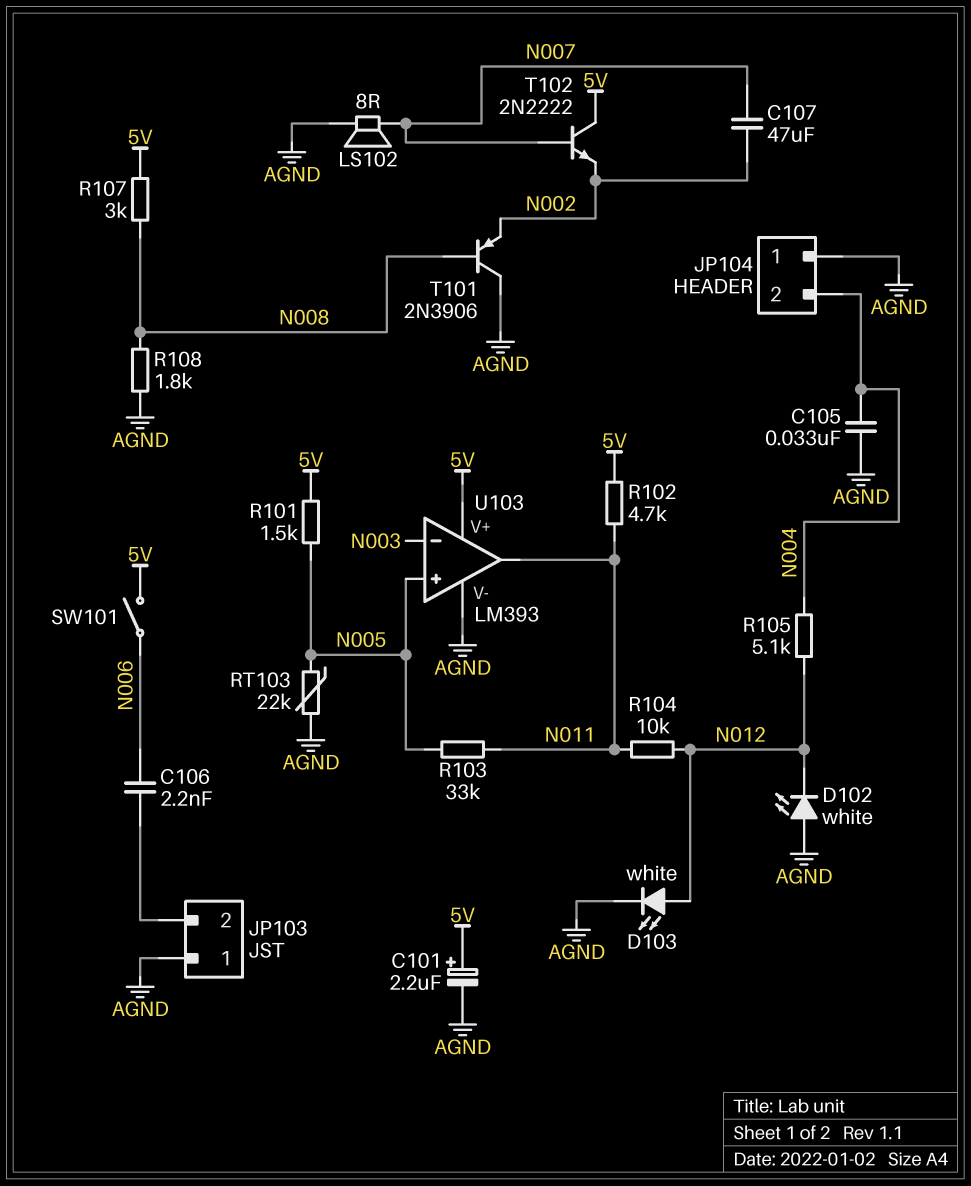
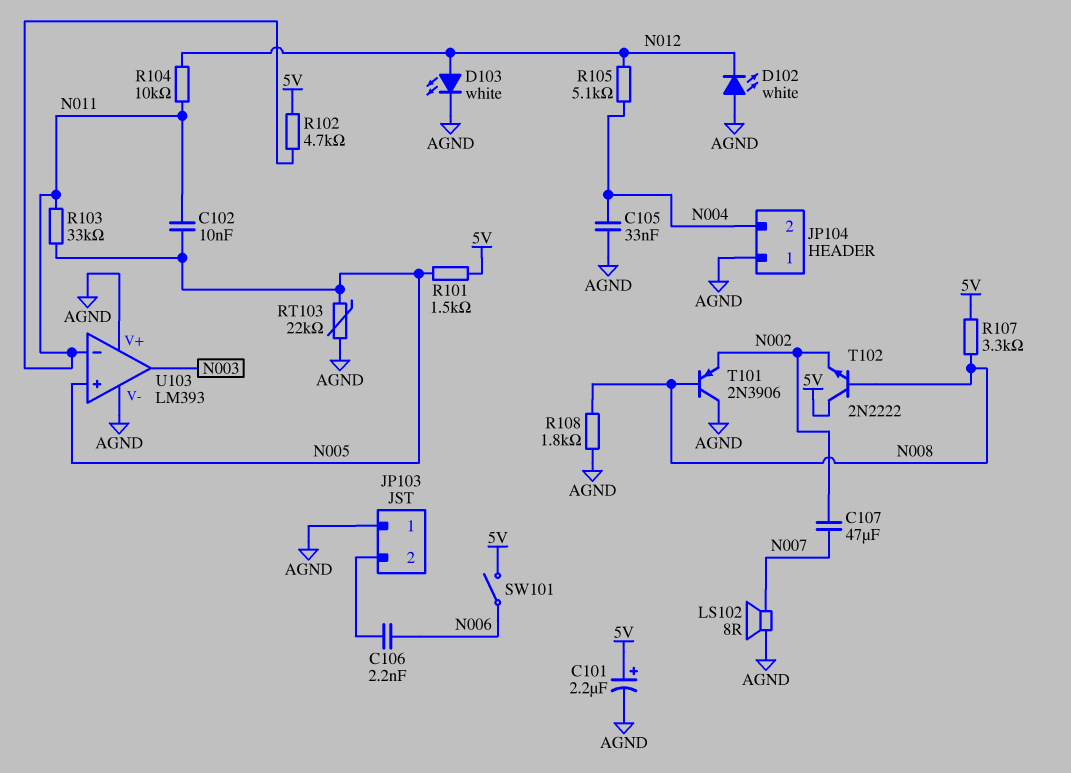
C102: none -> 10nF (N005, N011)
R107: 3k (5V, N008) -> 3.3k (5V, N008)
T102: NPN 2N2222 (B N007, C 5V, E N002) -> NPN 2N2222 (B N008, C 5V, E N002)
U103 pin V+: 5V -> AGND
U103 pin in-: N003 -> N011
U103 pin out: N011 -> N003

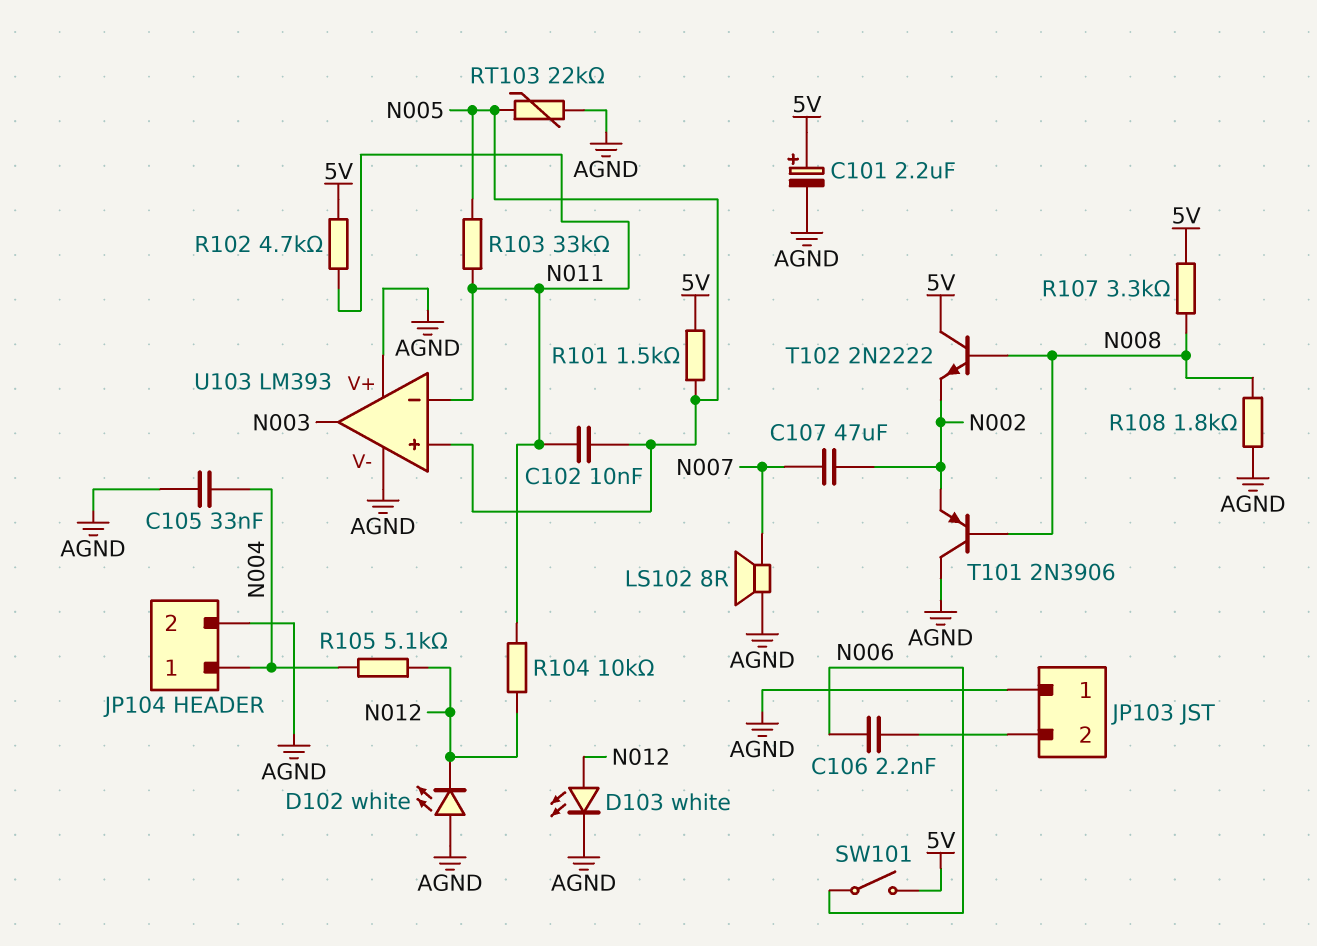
JP104 pin 1: AGND -> N004
JP104 pin 2: N004 -> AGND

